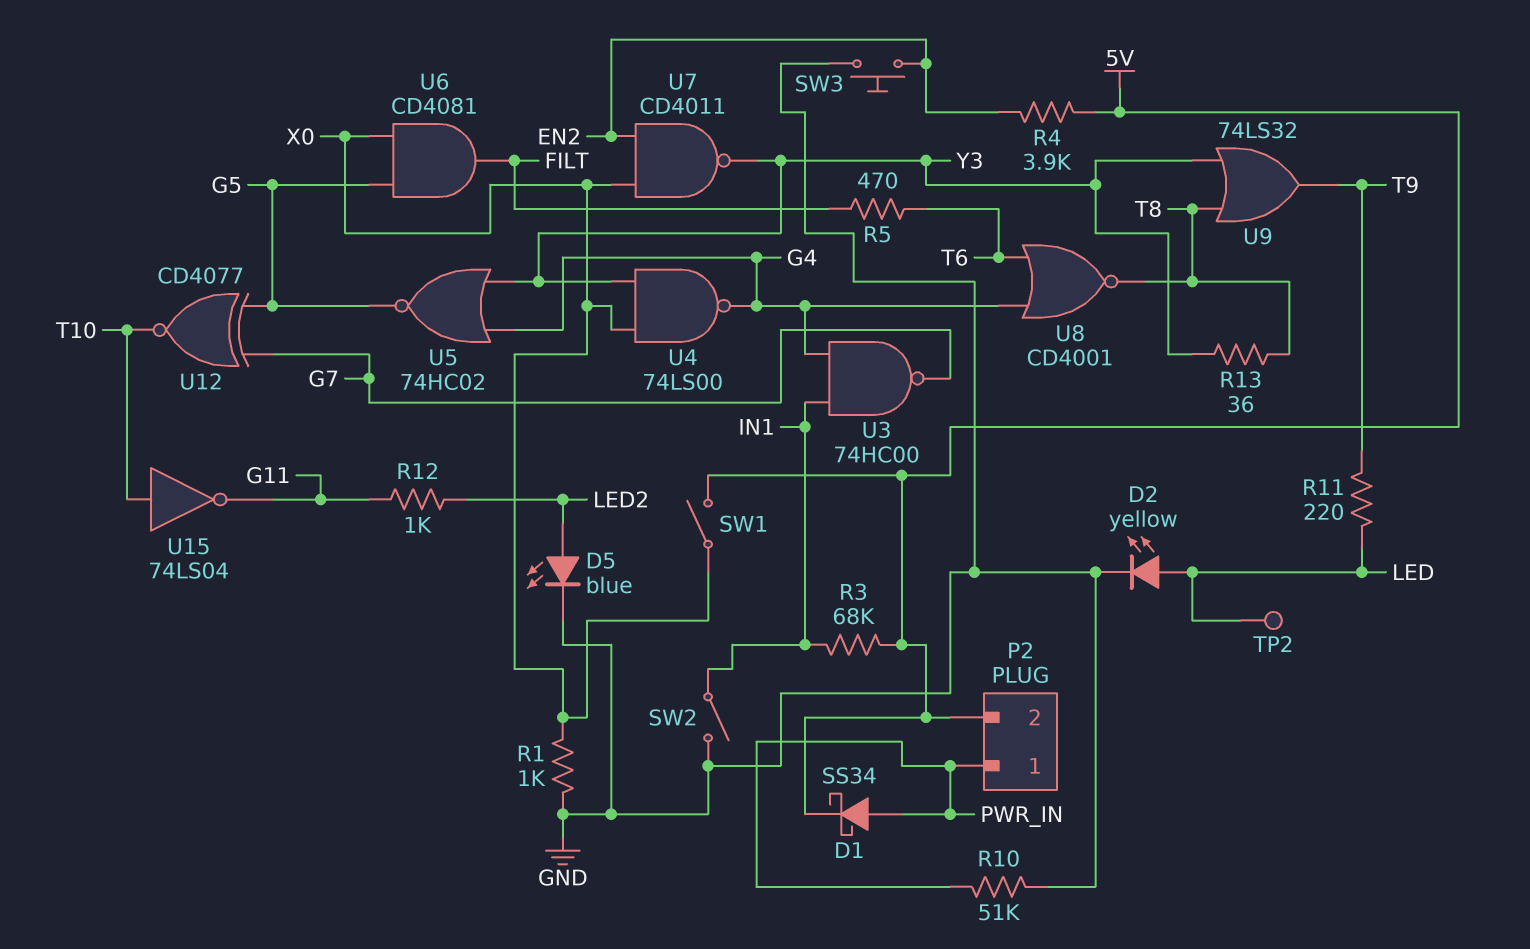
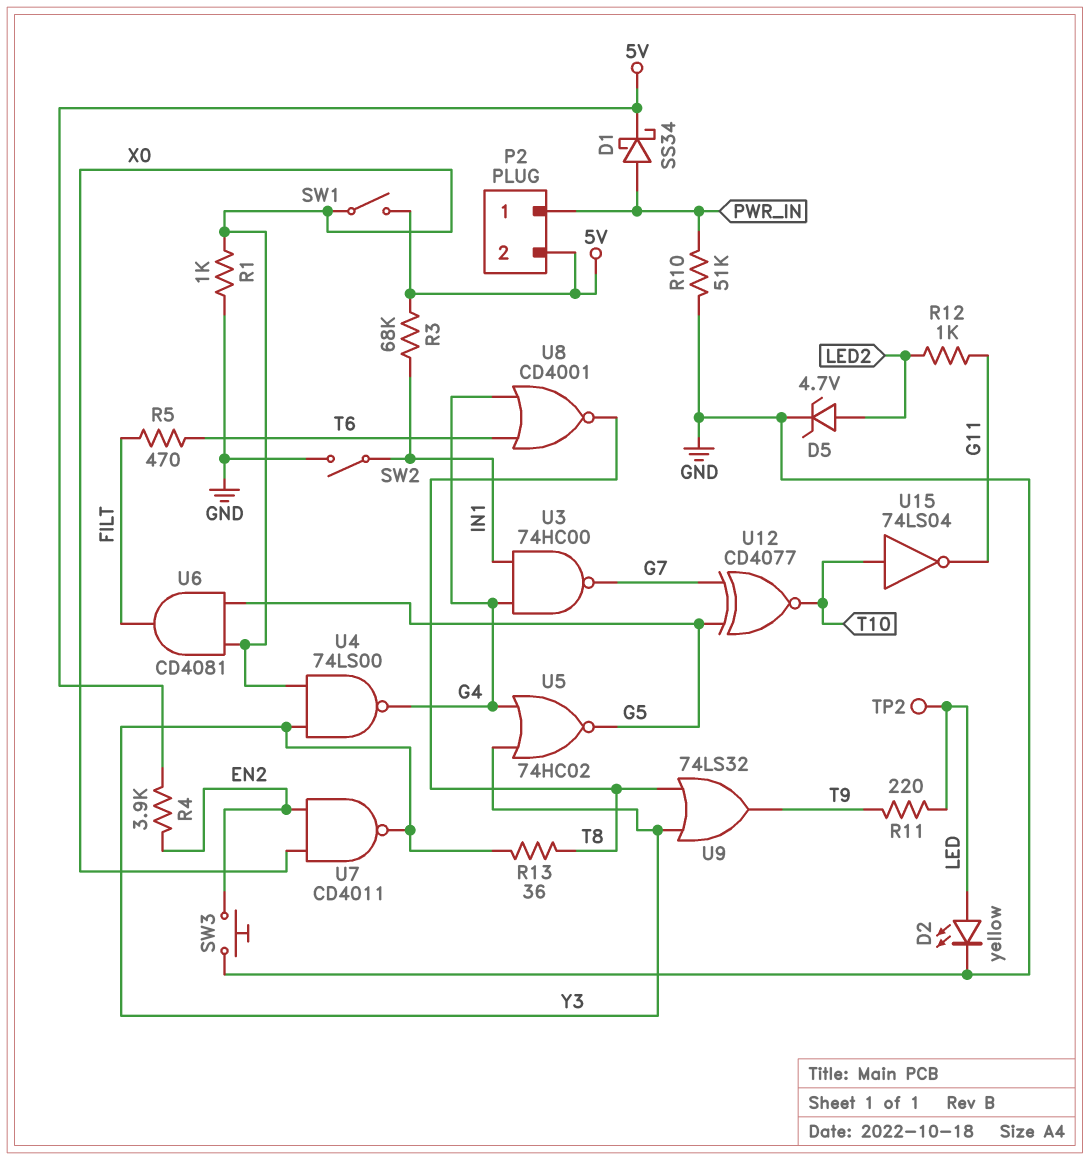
D5: LED blue (A LED2, K GND) -> zener 4.7V (A LED2, K GND)

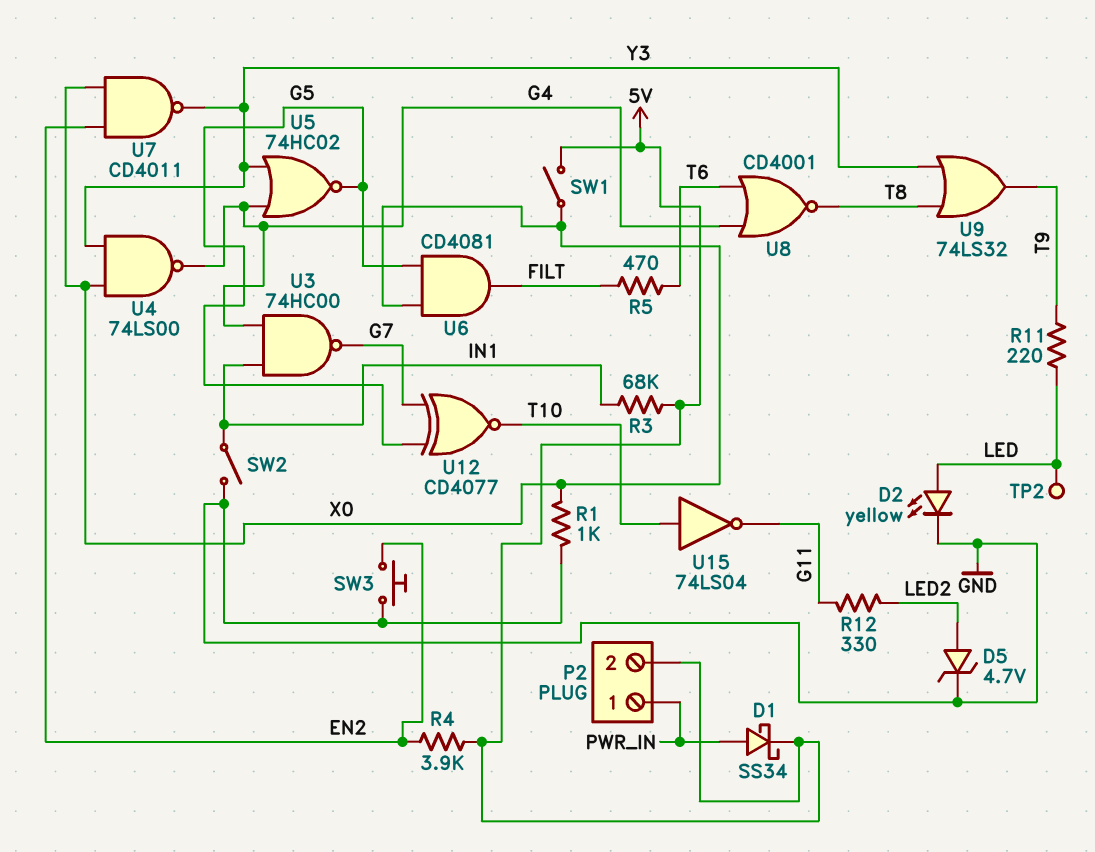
R10: 51k (GND, PWR_IN) -> none
R12: 1k (G11, LED2) -> 330 (G11, LED2)
R13: 36 (T8, Y3) -> none

